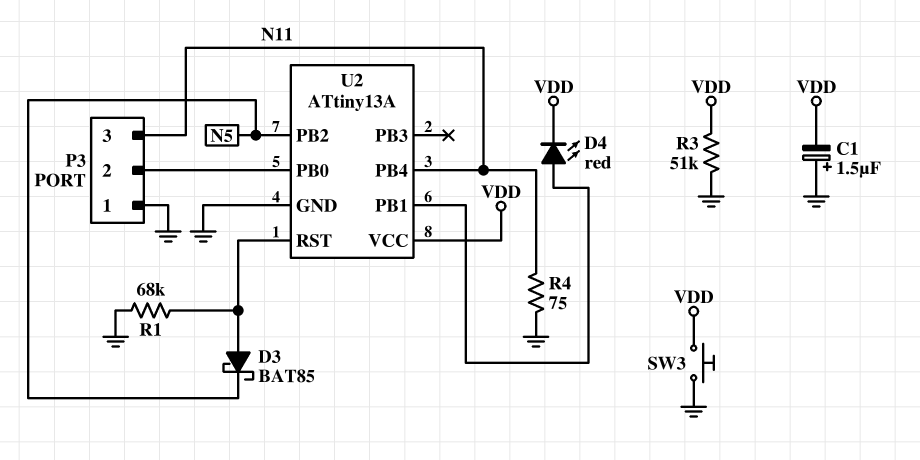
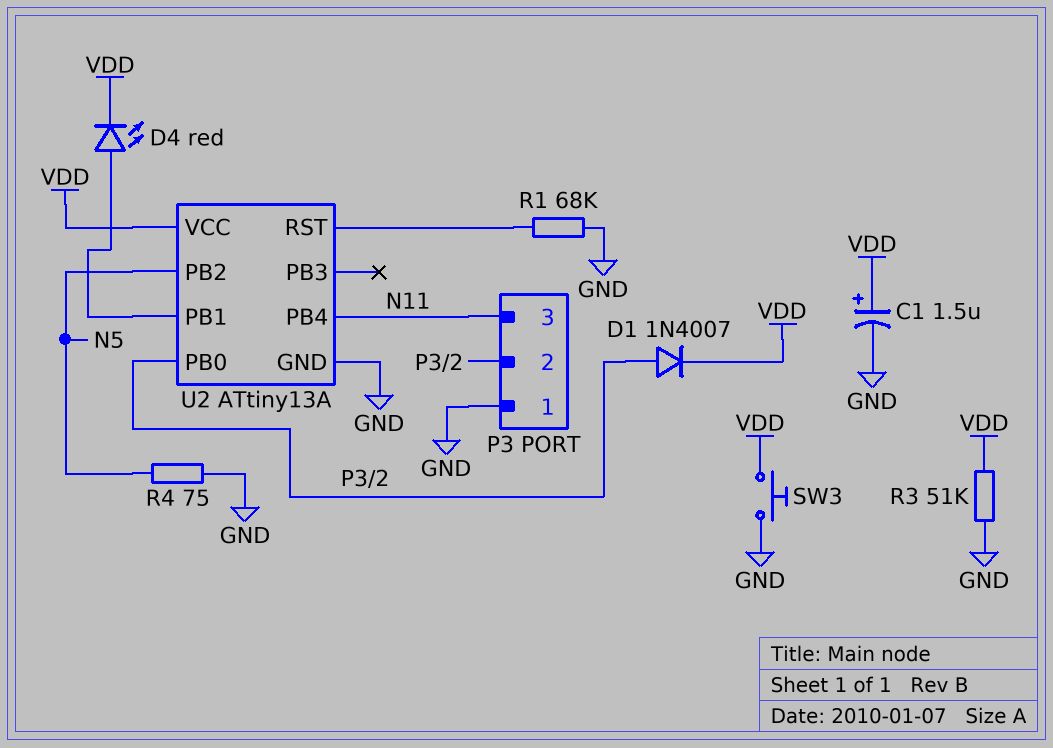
C1: 1.5uF (plus GND, minus VDD) -> 1.5uF (plus VDD, minus GND)
D1: none -> diode 1N4007 (A P3/2, K VDD)
D3: schottky BAT85 (A U2/RST, K N5) -> none
R4: 75 (GND, N11) -> 75 (GND, N5)

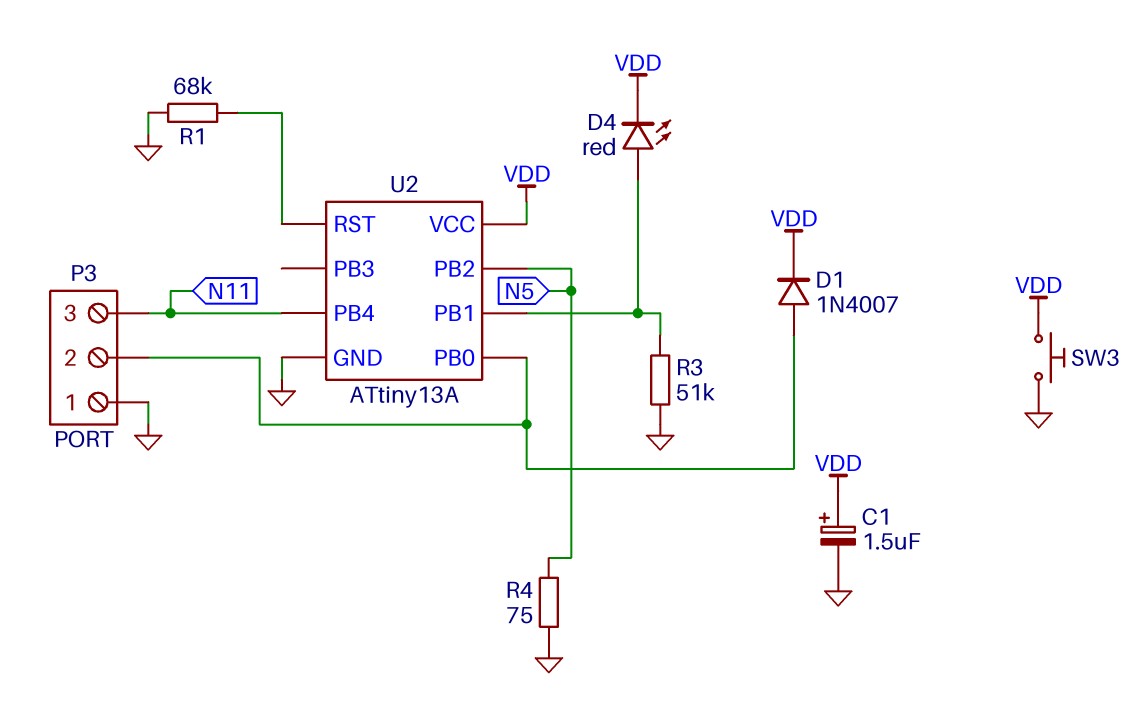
R3: 51k (GND, VDD) -> 51k (GND, U2/PB1)

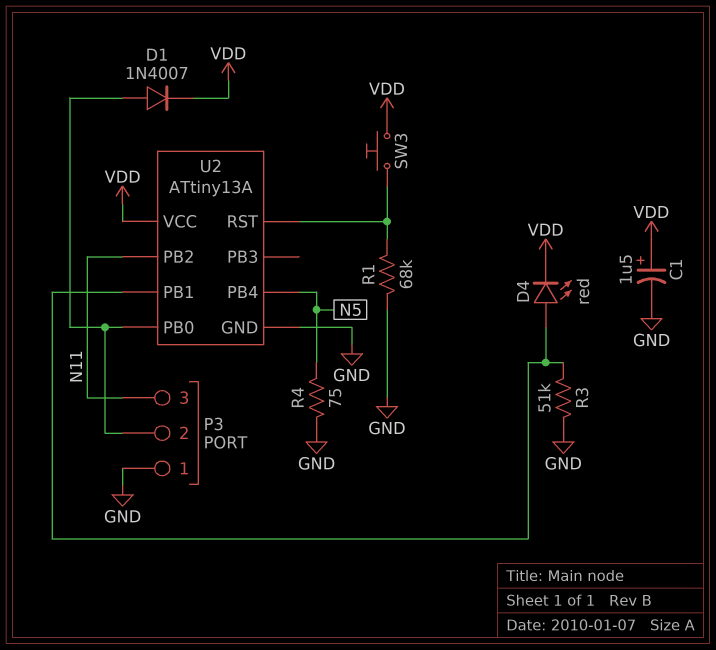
SW3: button (GND, VDD) -> button (U2/RST, VDD)
U2 pin PB2: N5 -> N11
U2 pin PB4: N11 -> N5

